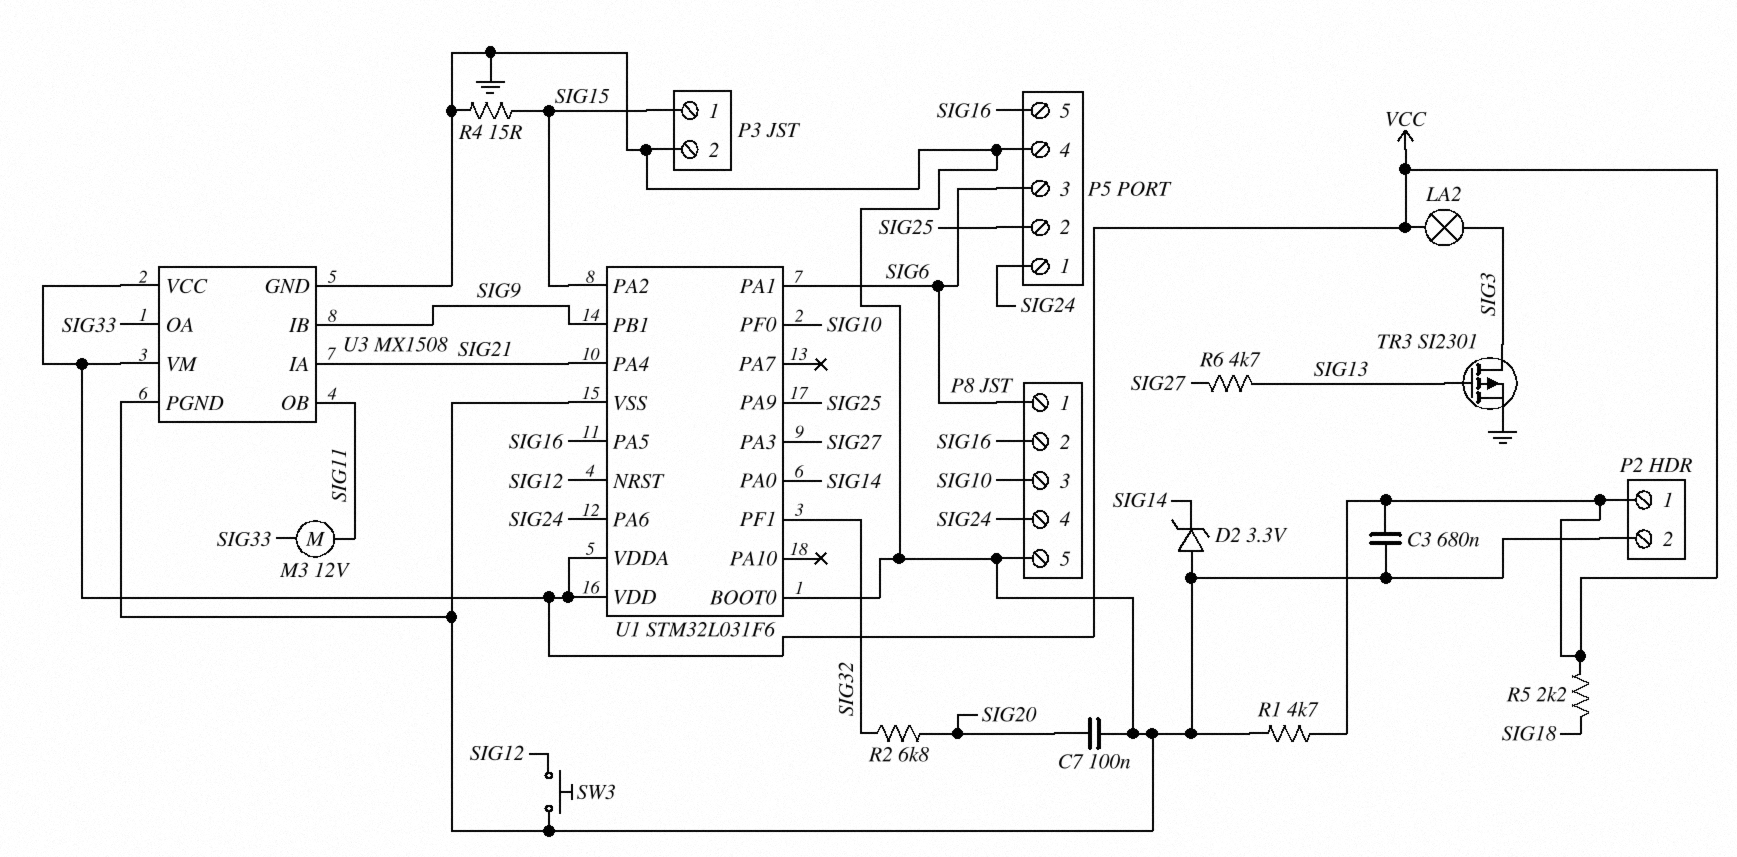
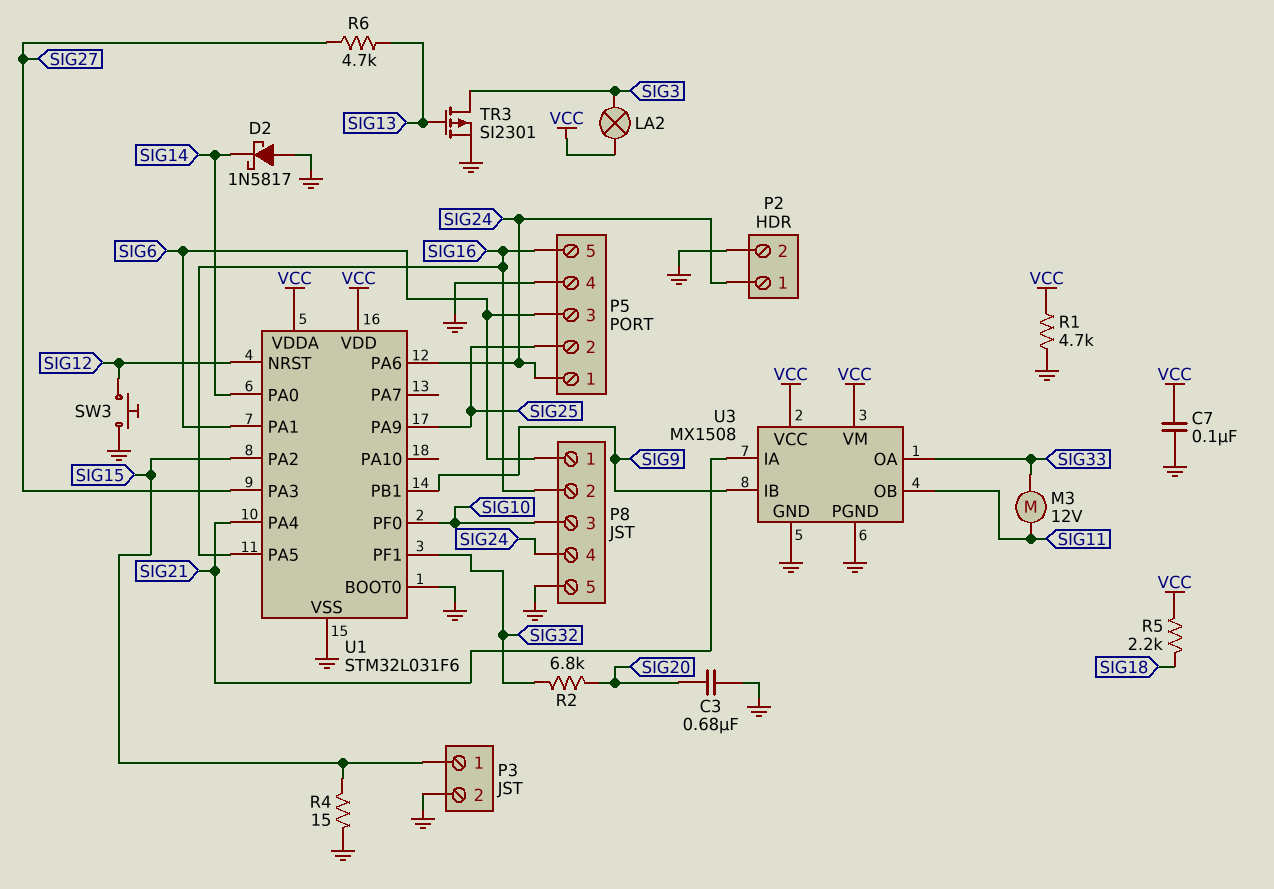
C3: 680nF (GND, VCC) -> 680nF (GND, SIG20)
C7: 100nF (GND, SIG20) -> 100nF (GND, VCC)
D2: zener 3.3V (A GND, K SIG14) -> schottky 1N5817 (A GND, K SIG14)
P2 pin 1: VCC -> SIG24

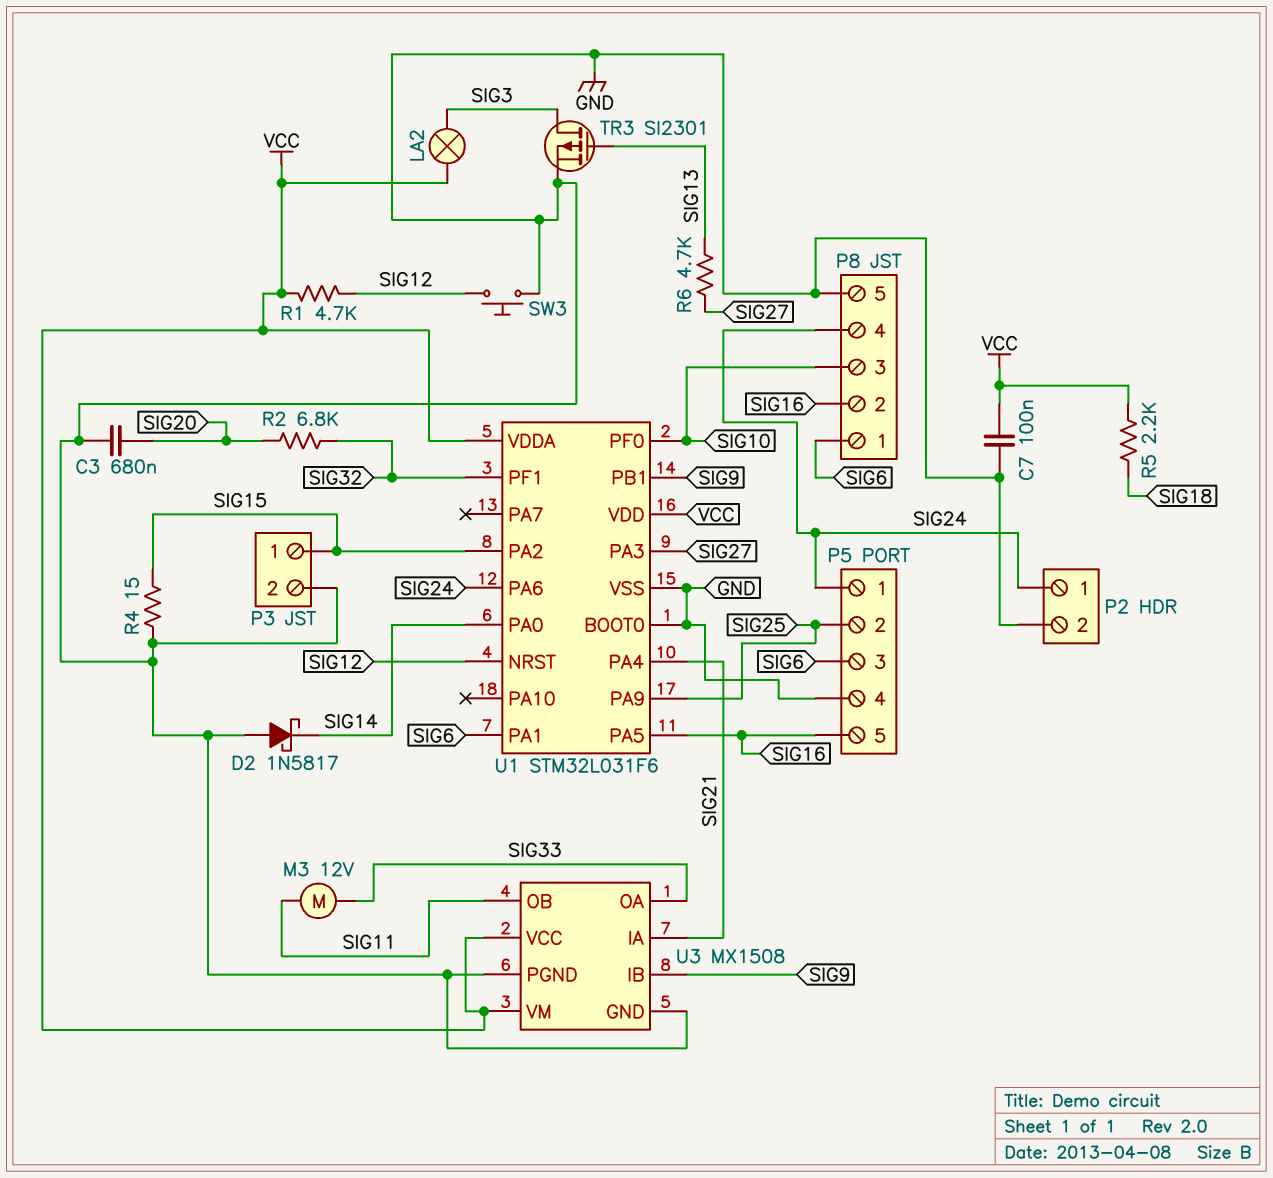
R1: 4.7k (GND, VCC) -> 4.7k (SIG12, VCC)

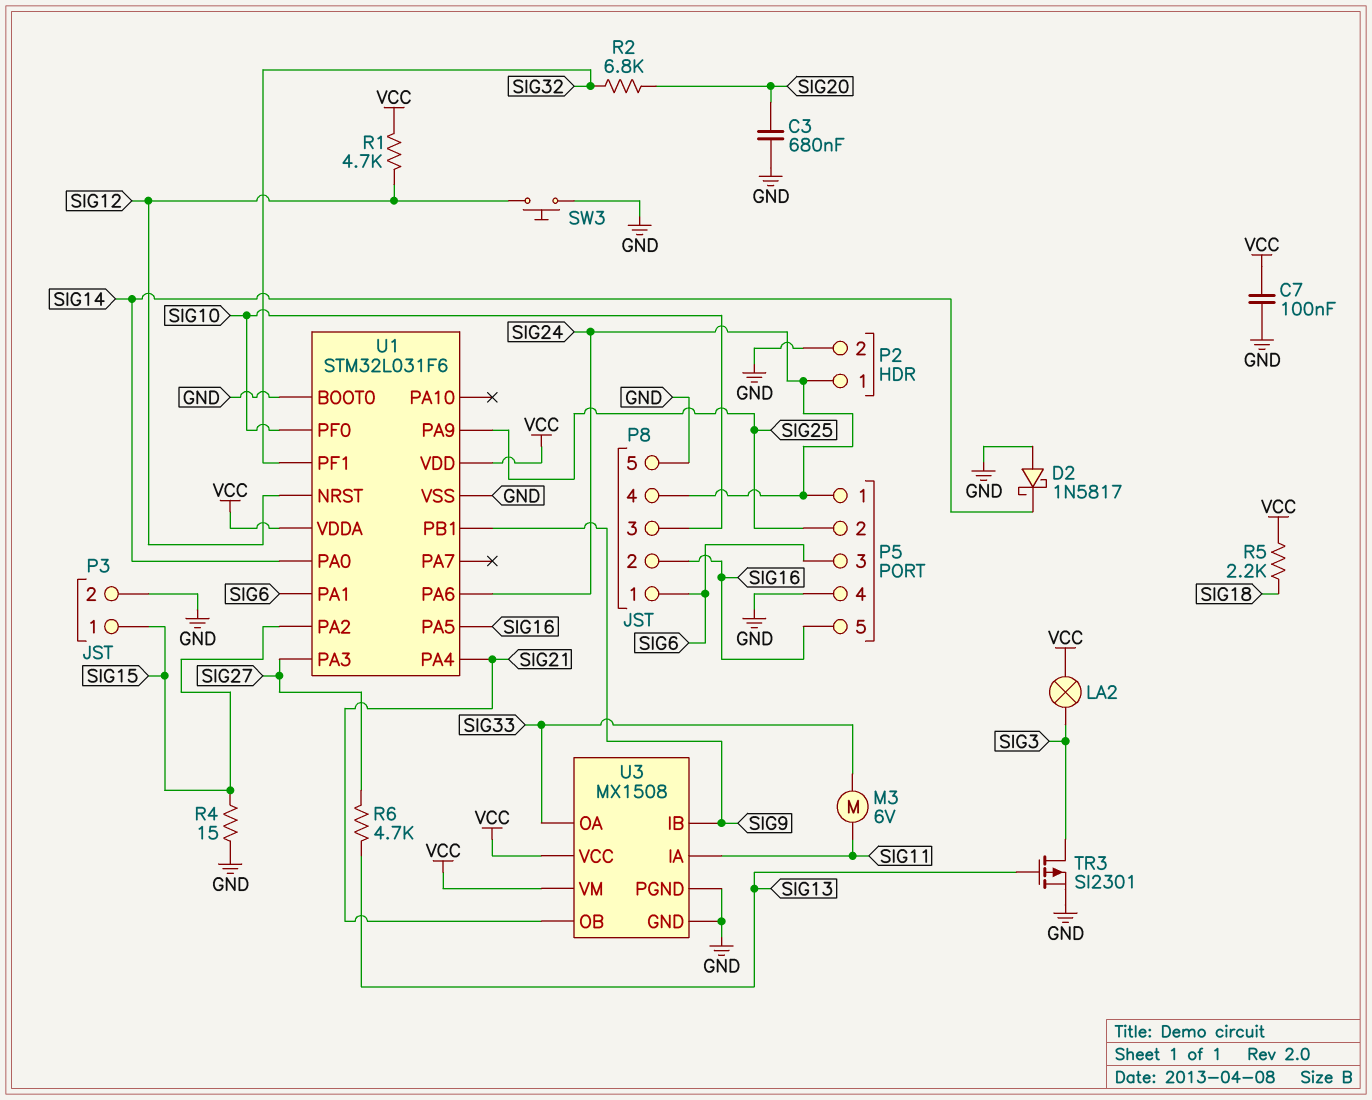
M3: motor 12V (SIG11, SIG33) -> motor 6V (SIG11, SIG33)
U3 pin IA: SIG21 -> SIG11
U3 pin OB: SIG11 -> SIG21

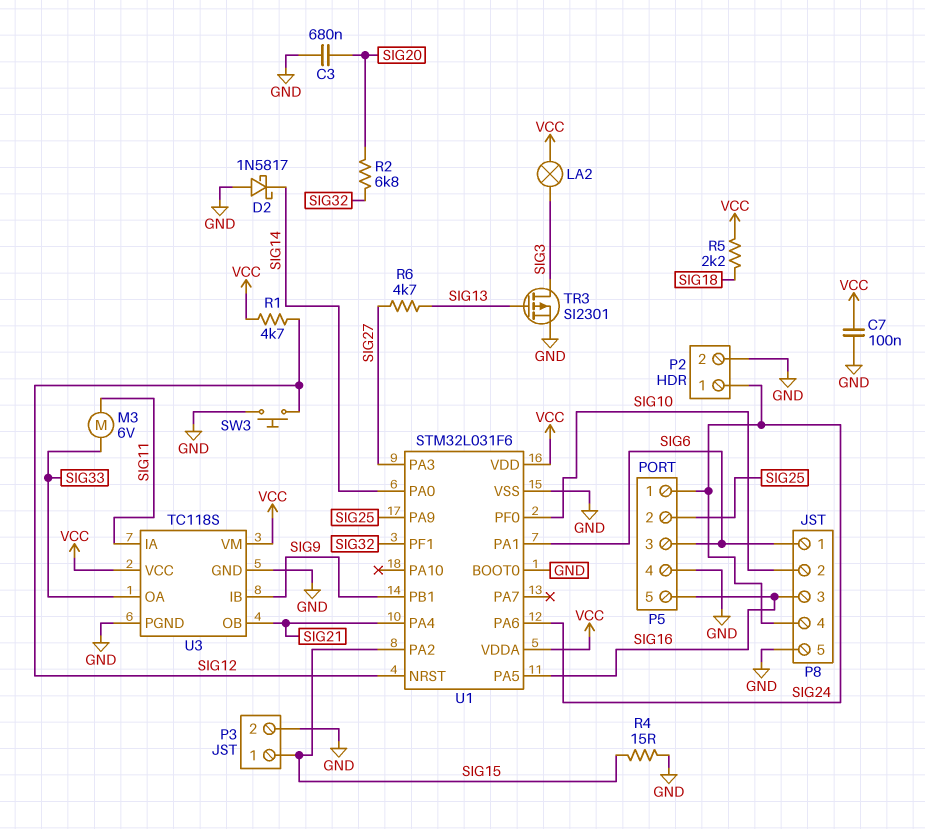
P8 pin 2: SIG16 -> SIG10
P8 pin 3: SIG10 -> SIG16
U3: MX1508 -> TC118S

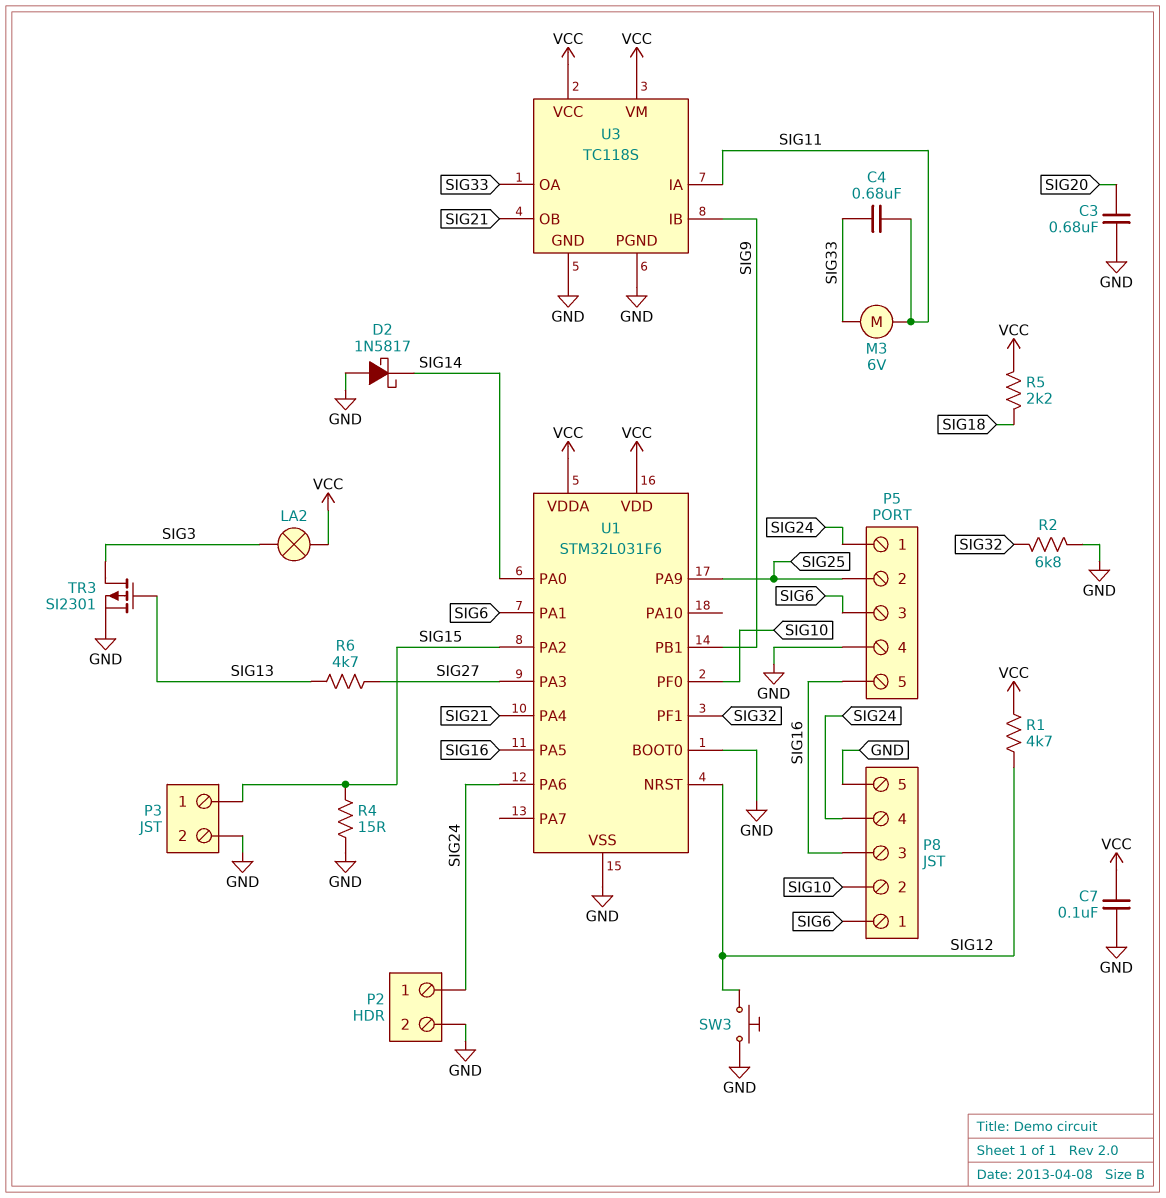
C4: none -> 680nF (SIG11, SIG33)
R2: 6.8k (SIG20, SIG32) -> 6.8k (GND, SIG32)

